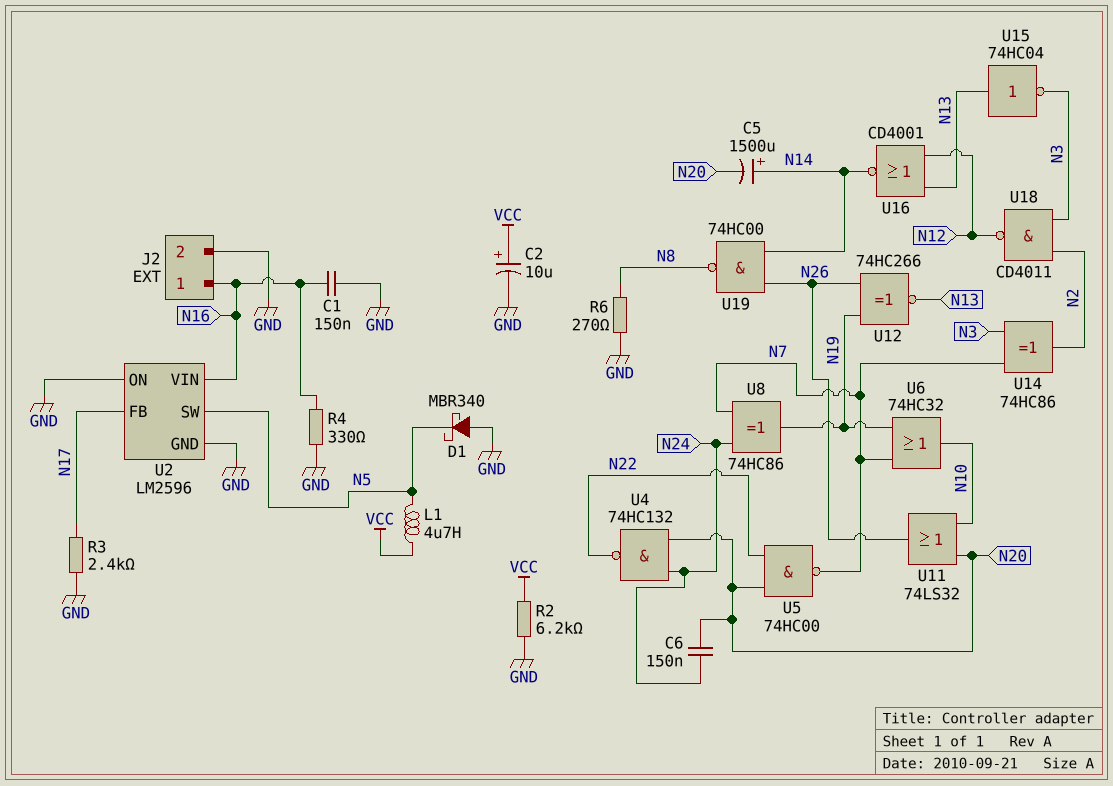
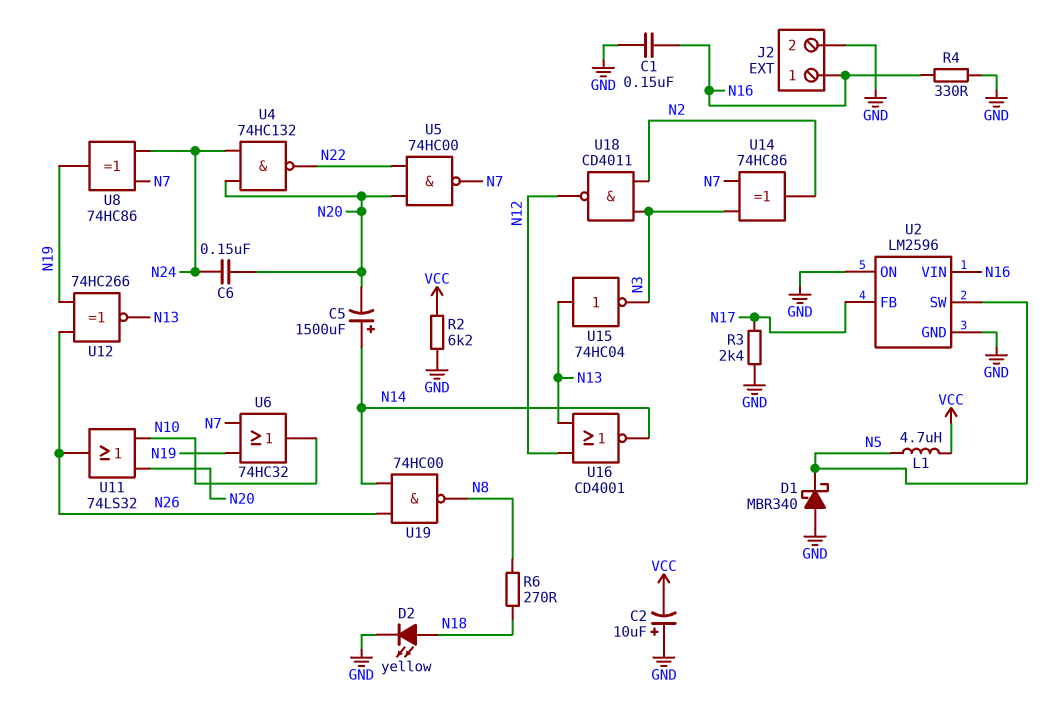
C2: 10uF (plus VCC, minus GND) -> 10uF (plus GND, minus VCC)
D2: none -> LED yellow (A N18, K GND)
R6: 270 (GND, N8) -> 270 (N8, N18)

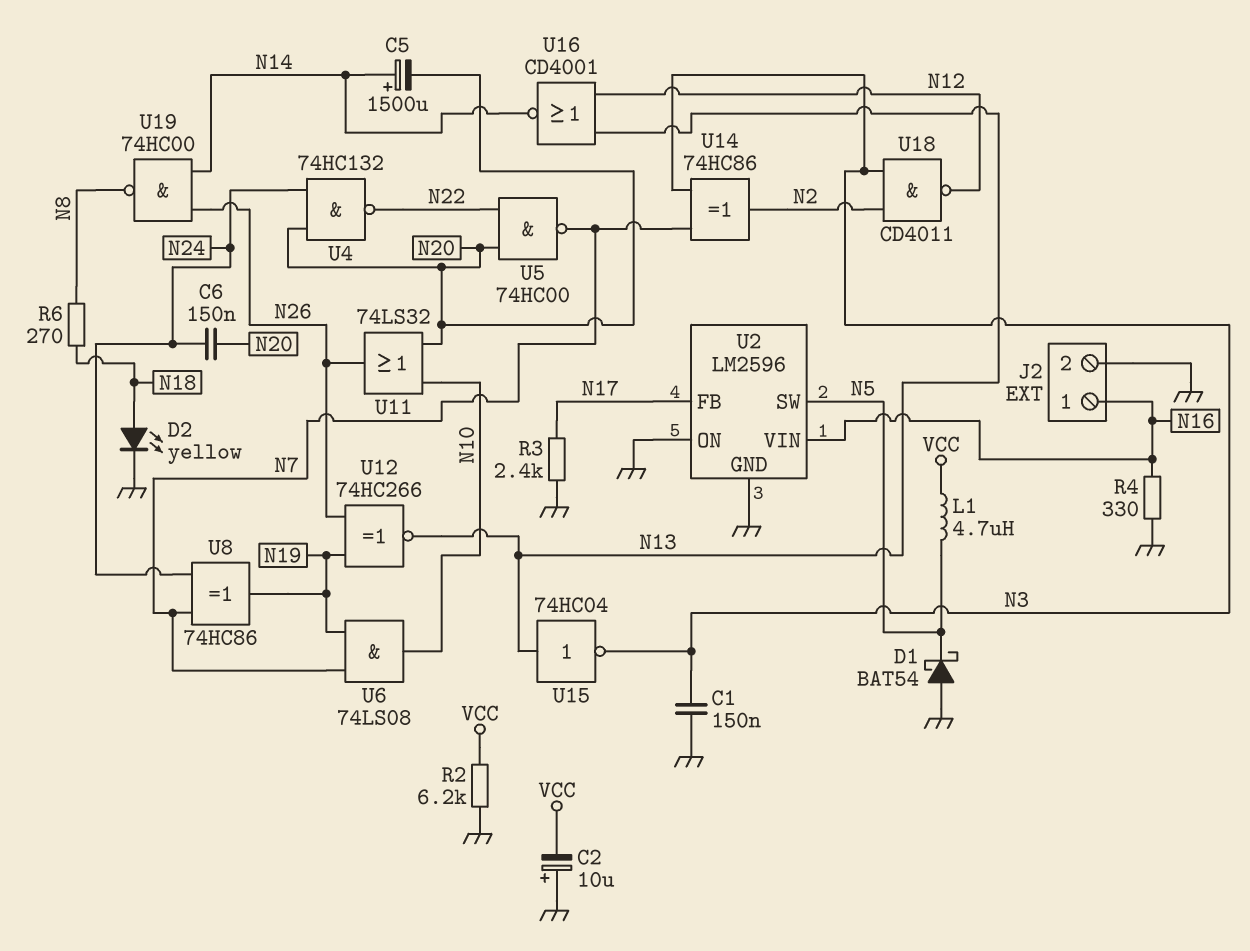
C1: 150nF (GND, N16) -> 150nF (GND, N3)
D1: schottky MBR340 (A GND, K N5) -> schottky BAT54 (A GND, K N5)
U6: OR 74HC32 (in N7, in N19, out N10) -> AND 74LS08 (in N7, in N19, out N10)

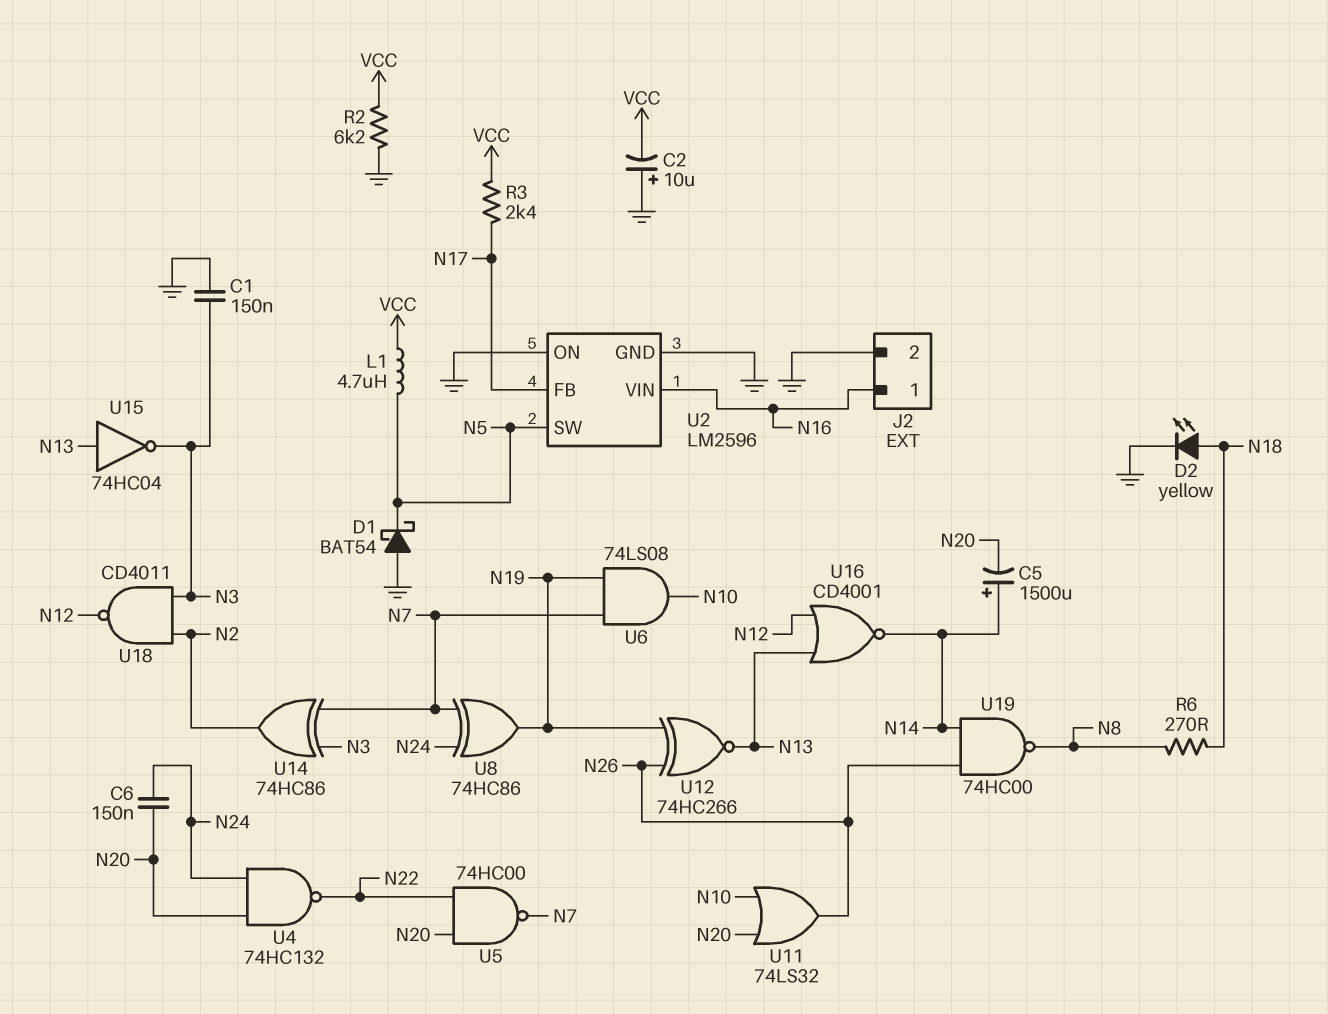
R3: 2.4k (GND, N17) -> 2.4k (N17, VCC)
R4: 330 (GND, N16) -> none

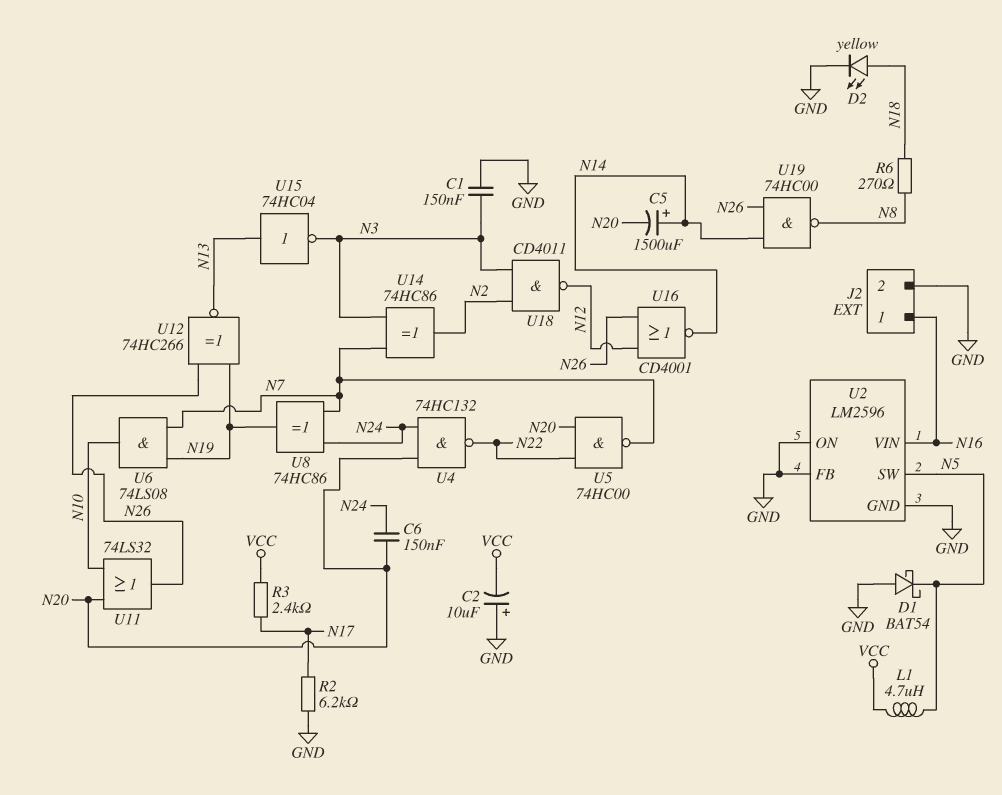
R2: 6.2k (GND, VCC) -> 6.2k (GND, N17)
U2 pin FB: N17 -> GND
U16: NOR CD4001 (in N12, in N13, out N14) -> NOR CD4001 (in N12, in N26, out N14)

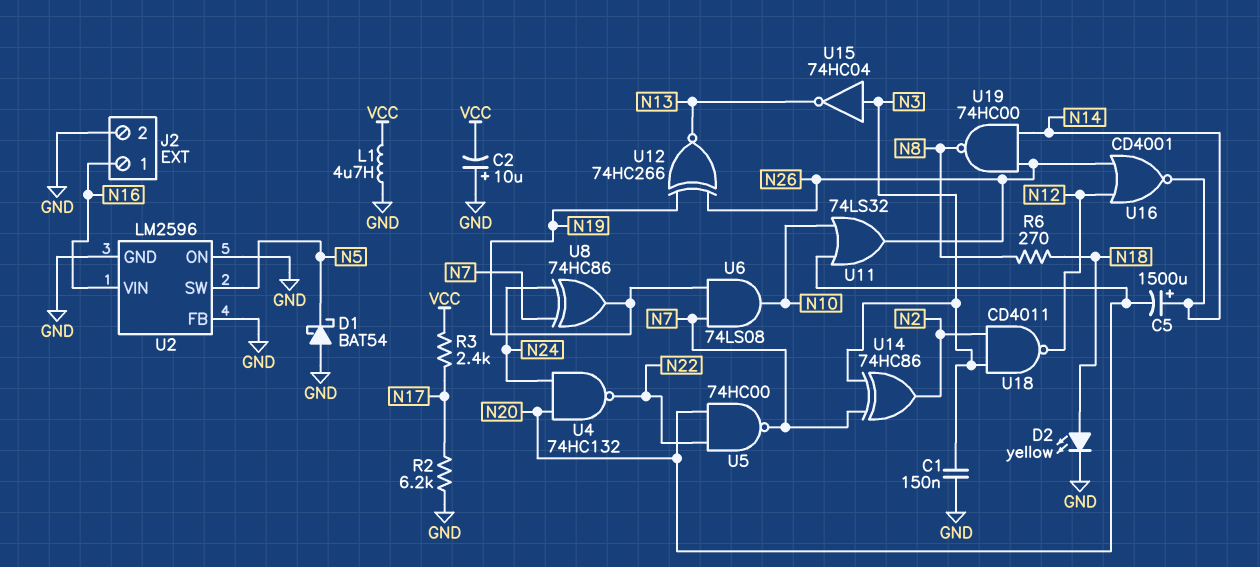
C6: 150nF (N20, N24) -> none
L1: 4.7uH (N5, VCC) -> 4.7uH (GND, VCC)
U15: NOT 74HC04 (in N13, out N3) -> NOT 74HC04 (in N3, out N13)

